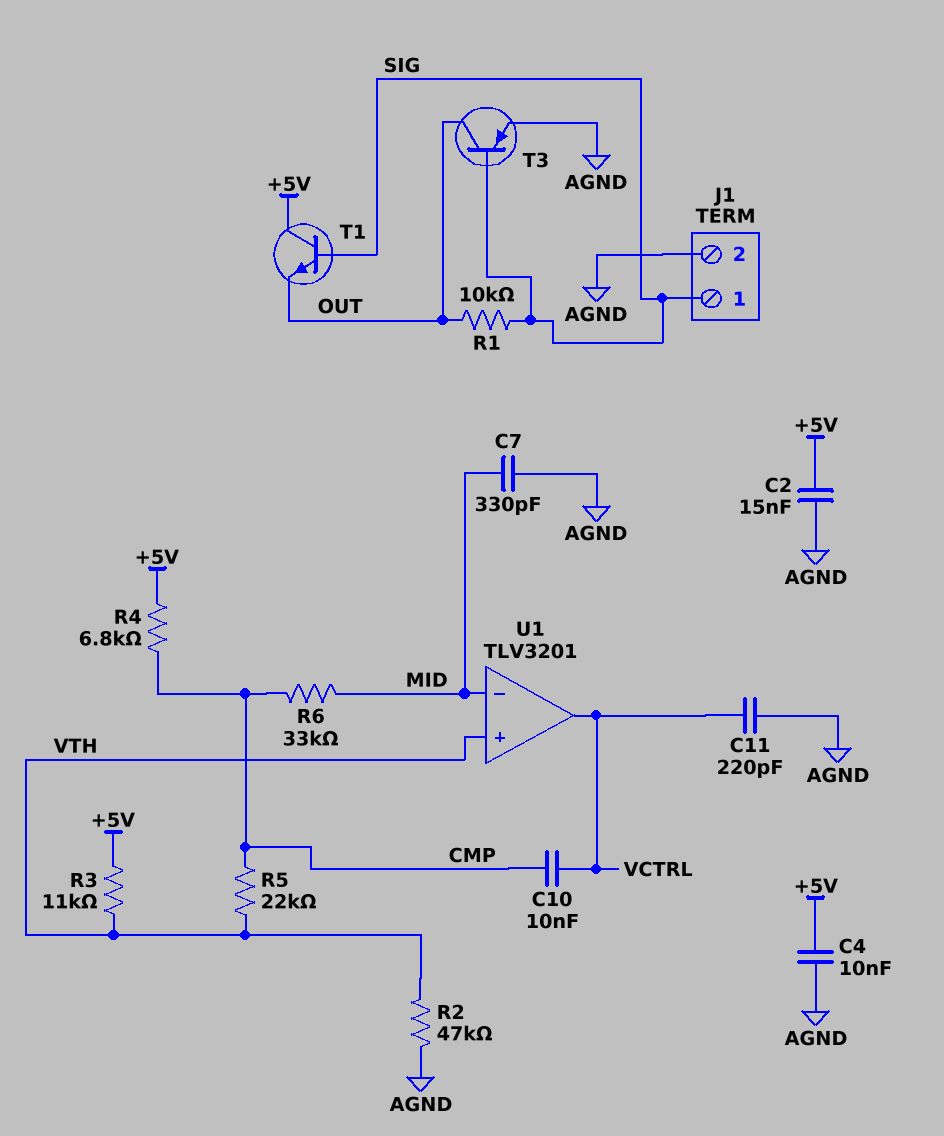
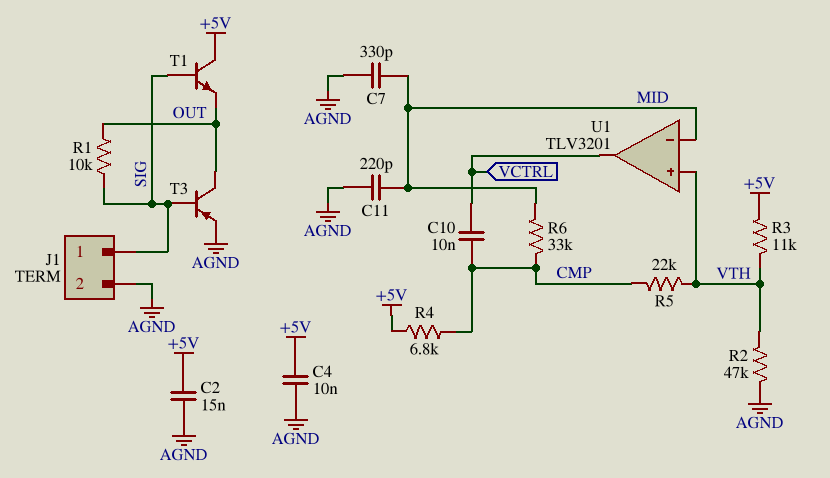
C11: 220pF (AGND, VCTRL) -> 220pF (AGND, MID)

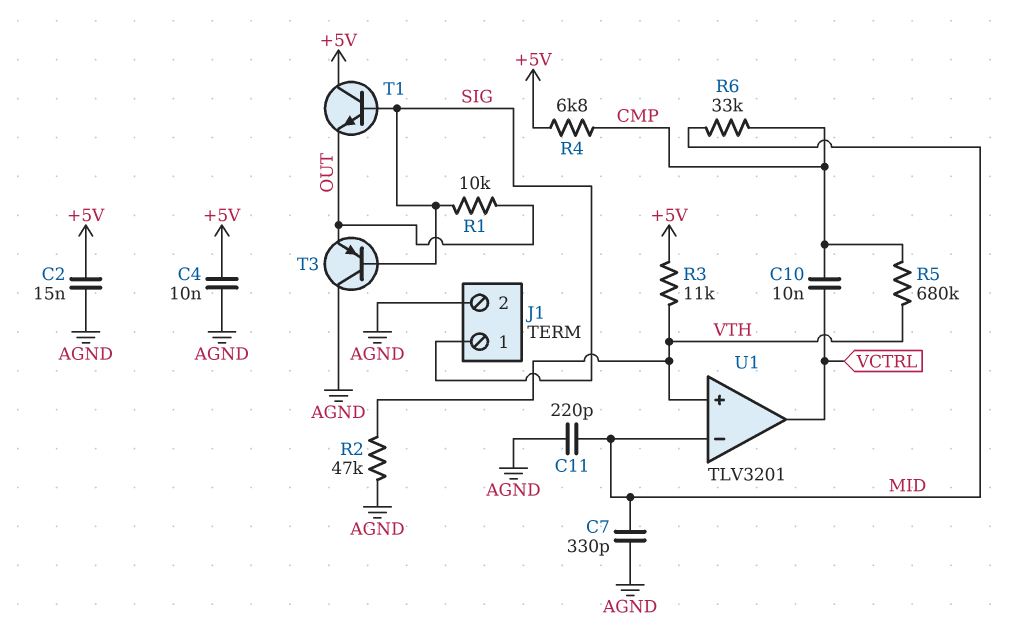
R5: 22k (CMP, VTH) -> 680k (CMP, VTH)
T3: PNP (B SIG, C OUT, E AGND) -> PNP (B SIG, C AGND, E OUT)

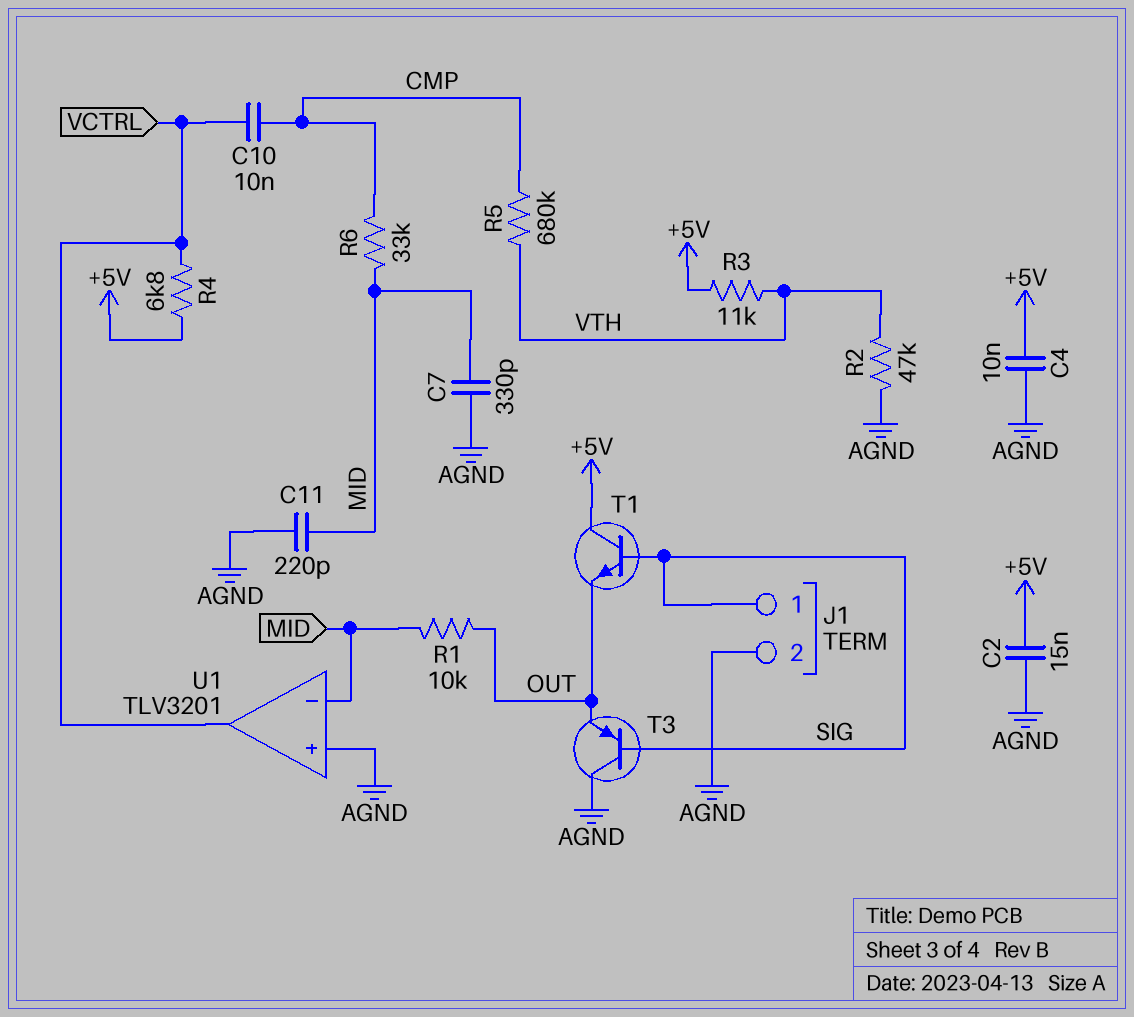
R1: 10k (OUT, SIG) -> 10k (MID, OUT)
R4: 6.8k (+5V, CMP) -> 6.8k (+5V, VCTRL)
U1 pin in+: VTH -> AGND

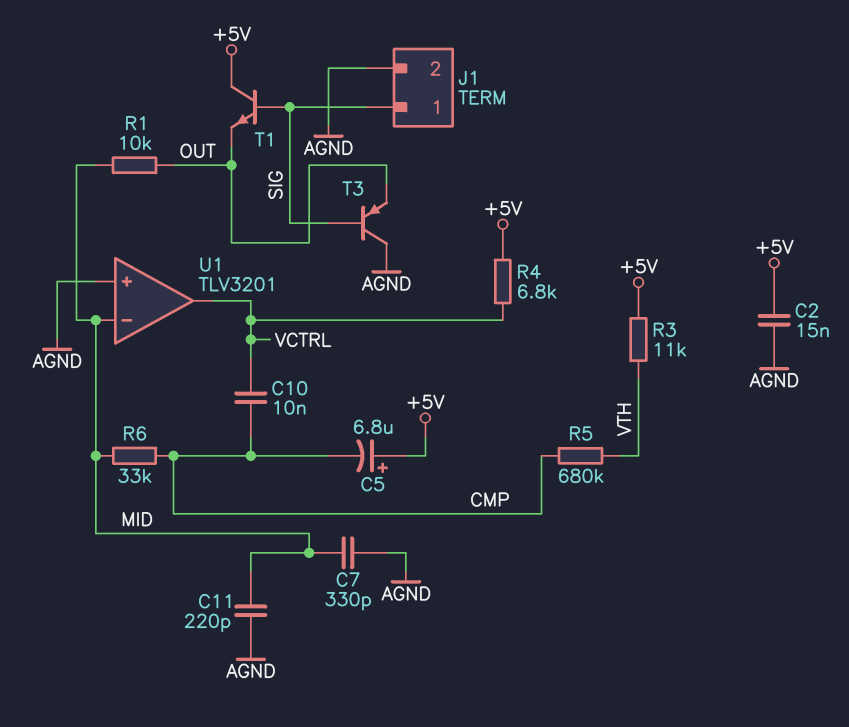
C4: 10nF (+5V, AGND) -> none
C5: none -> 6.8uF (plus +5V, minus CMP)
R2: 47k (AGND, VTH) -> none

